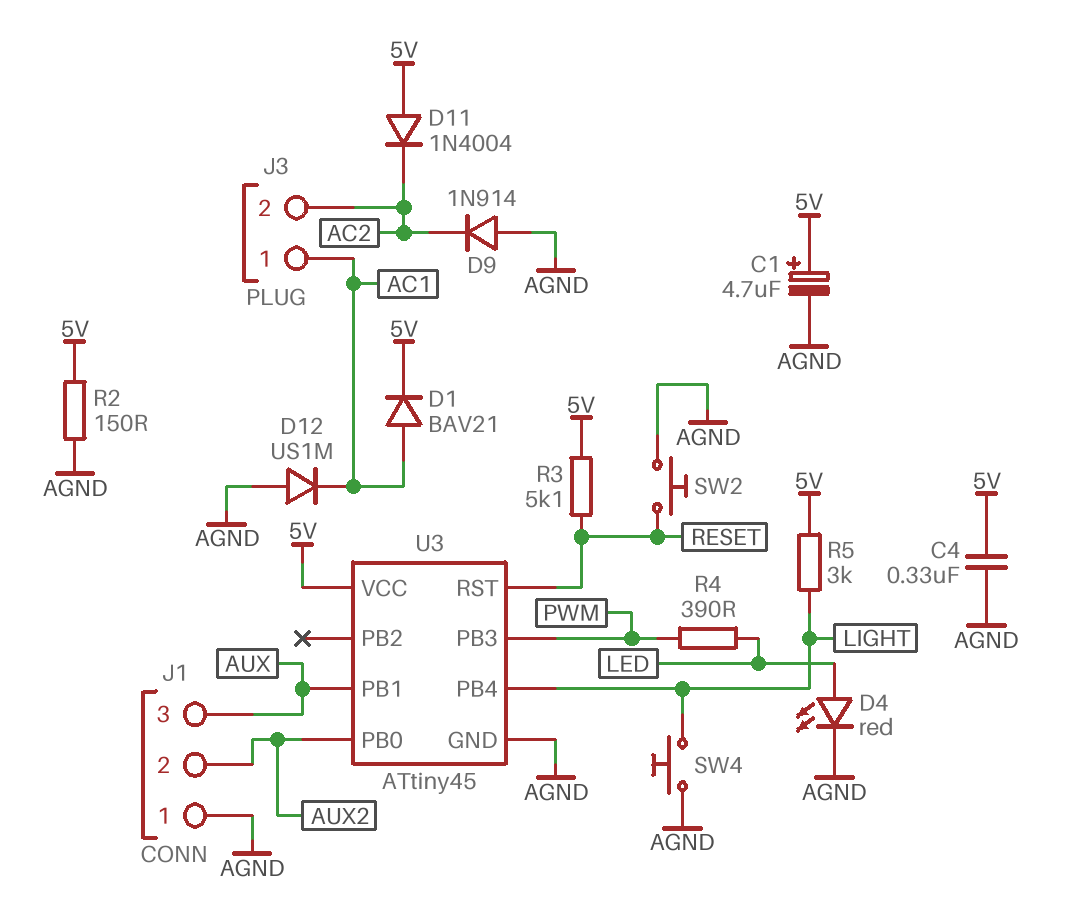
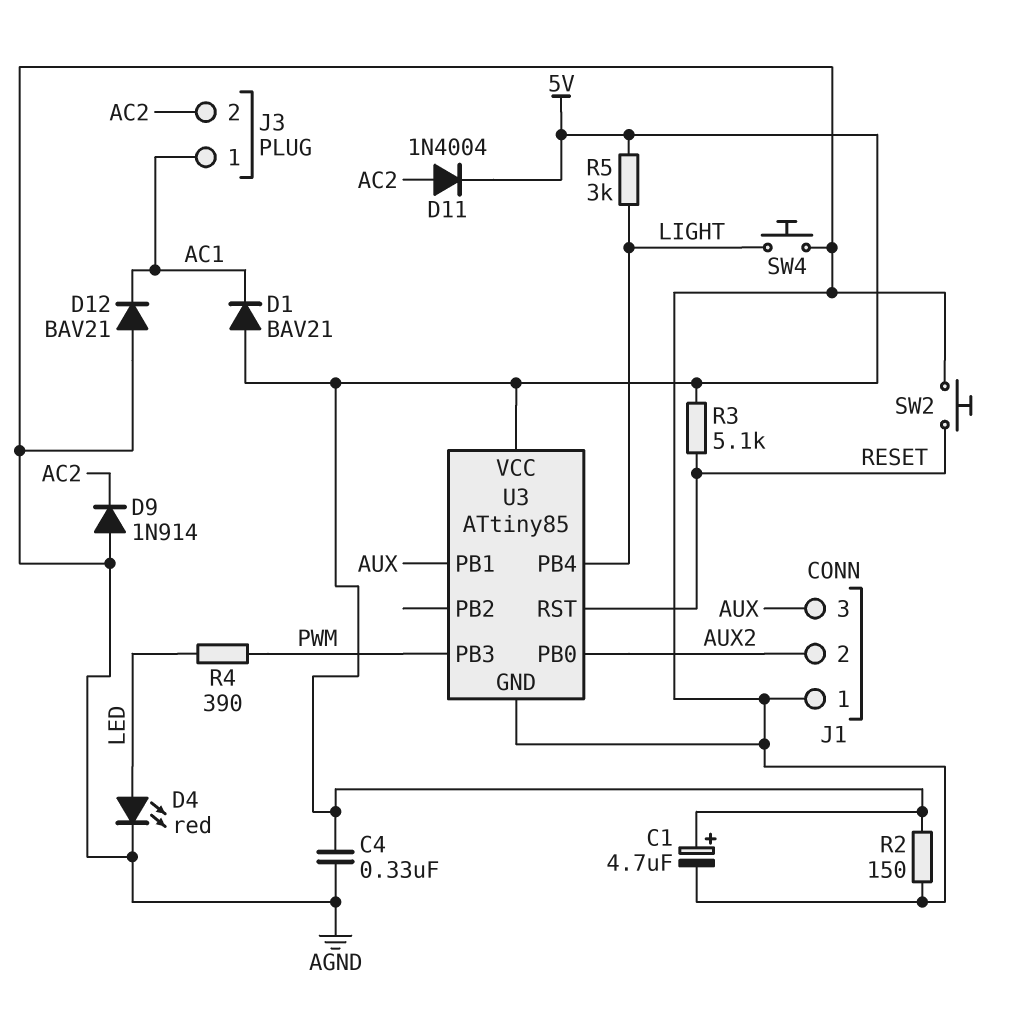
D1: diode BAV21 (A AC1, K 5V) -> diode BAV21 (A 5V, K AC1)
D11: diode 1N4004 (A 5V, K AC2) -> diode 1N4004 (A AC2, K 5V)
D12: diode US1M (A AGND, K AC1) -> diode BAV21 (A AGND, K AC1)
U3: ATtiny45 -> ATtiny85

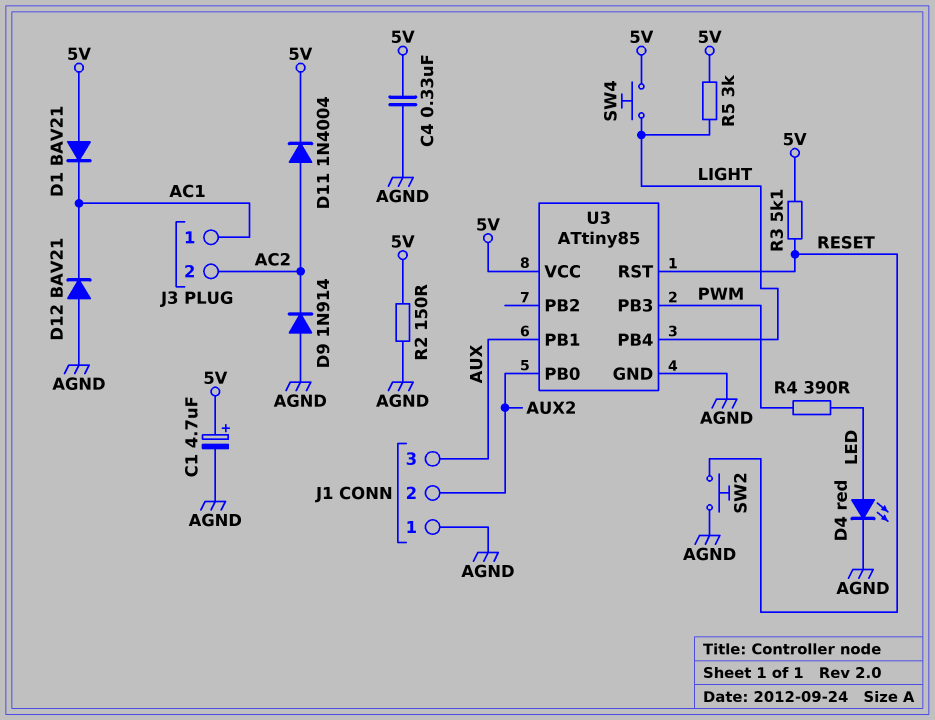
SW4: button (AGND, LIGHT) -> button (5V, LIGHT)

